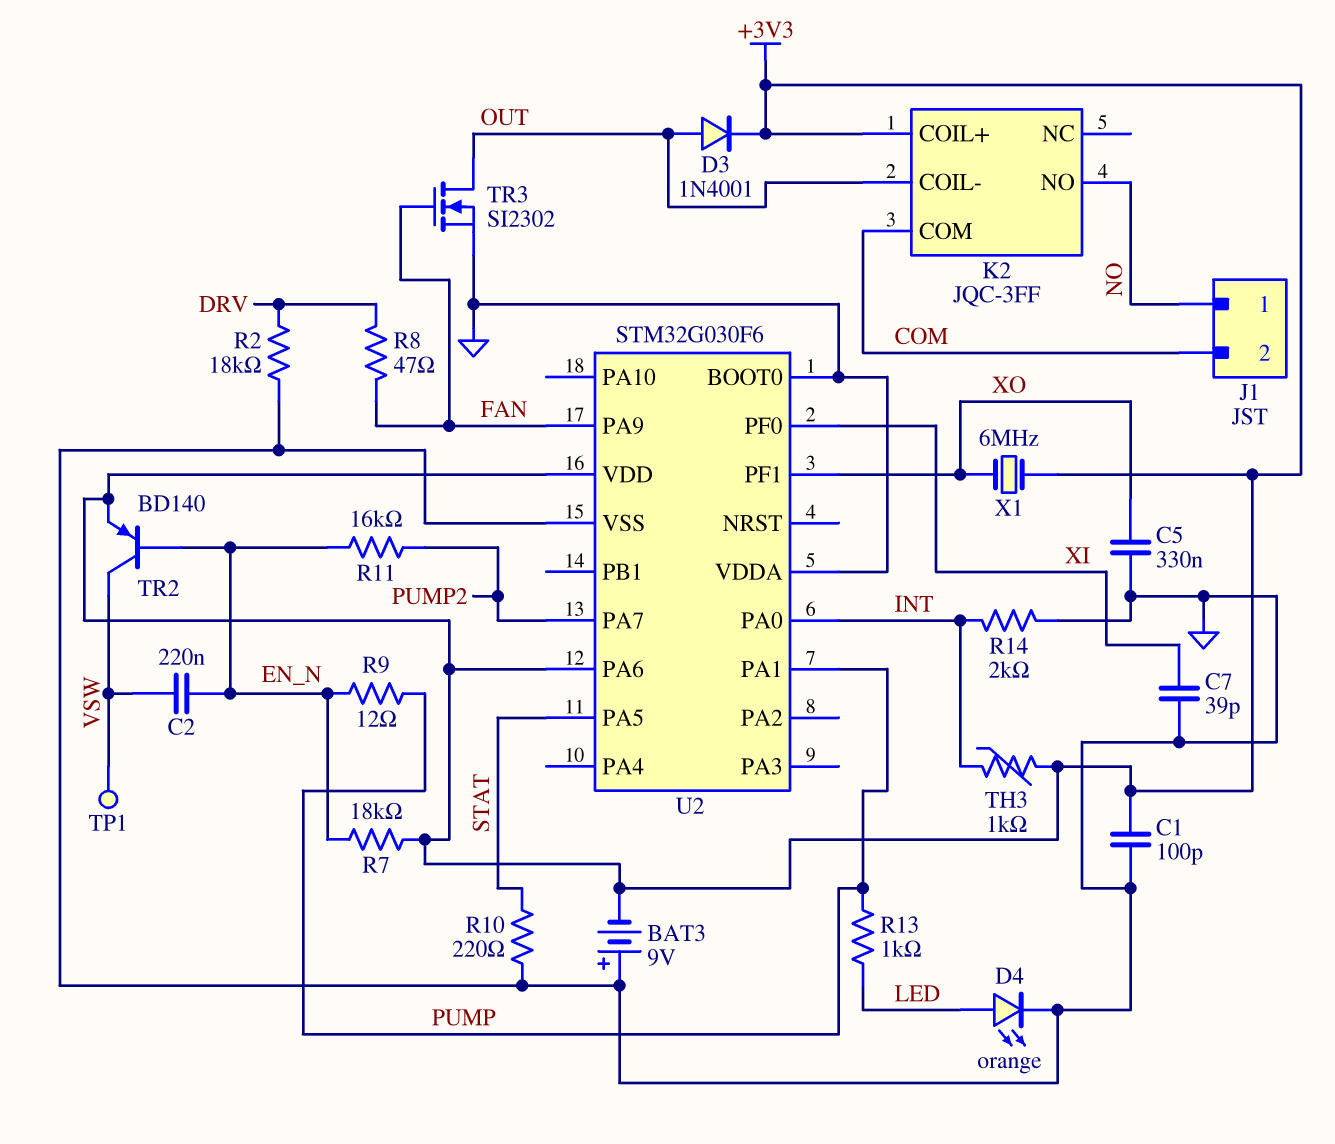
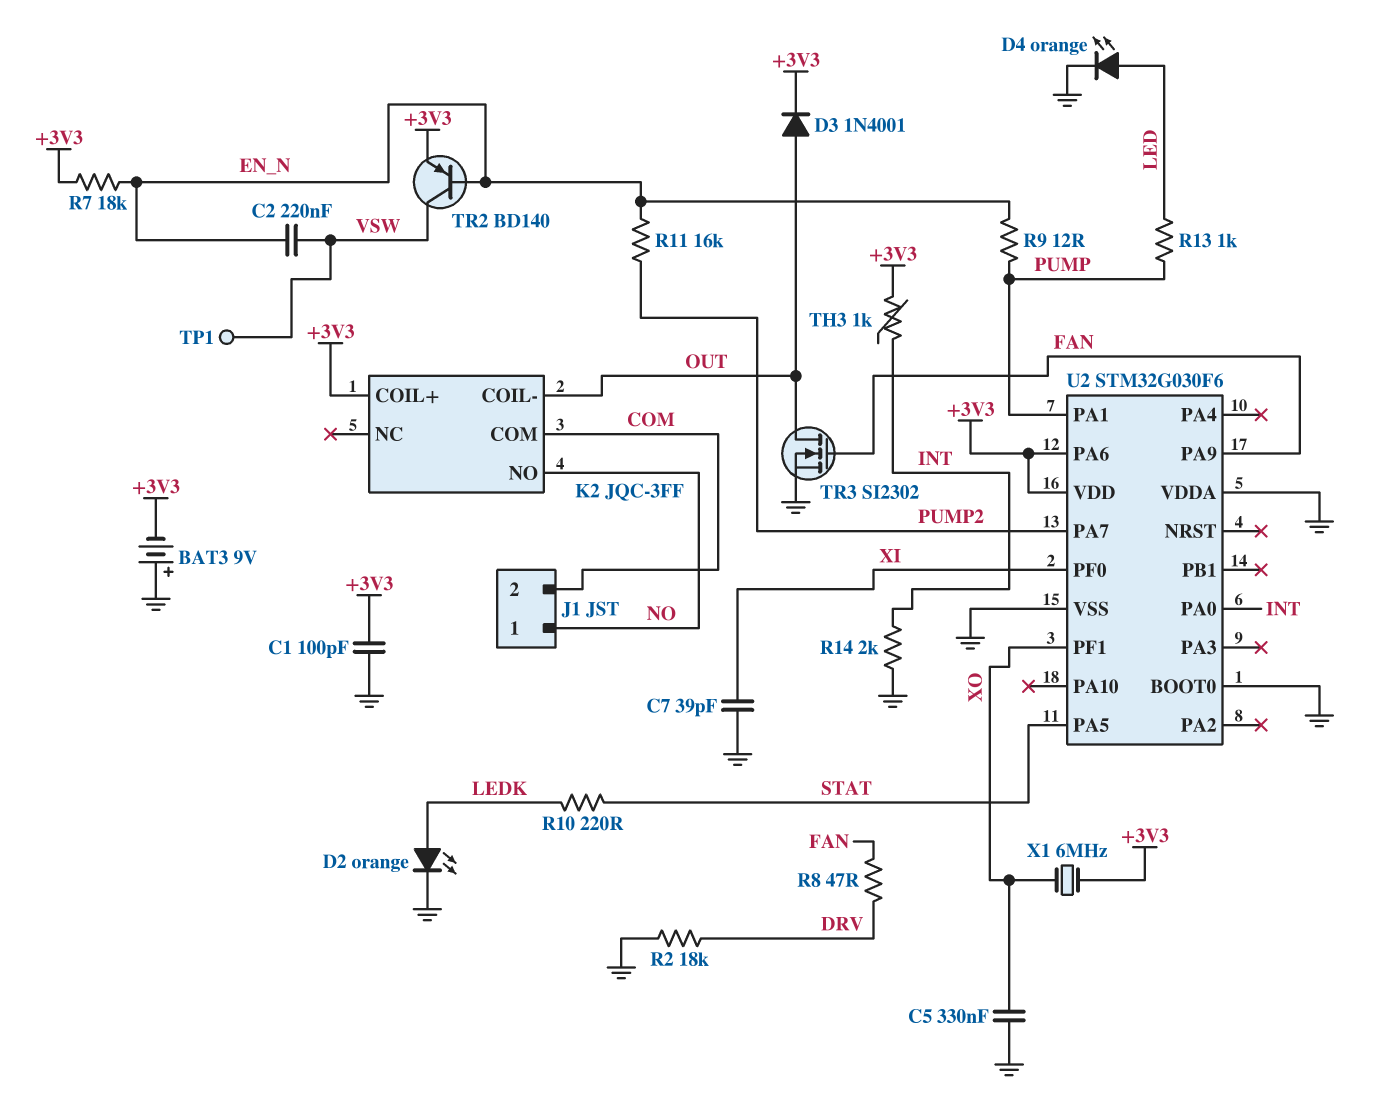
D2: none -> LED orange (A LEDK, K GND)
R10: 220 (GND, STAT) -> 220 (LEDK, STAT)

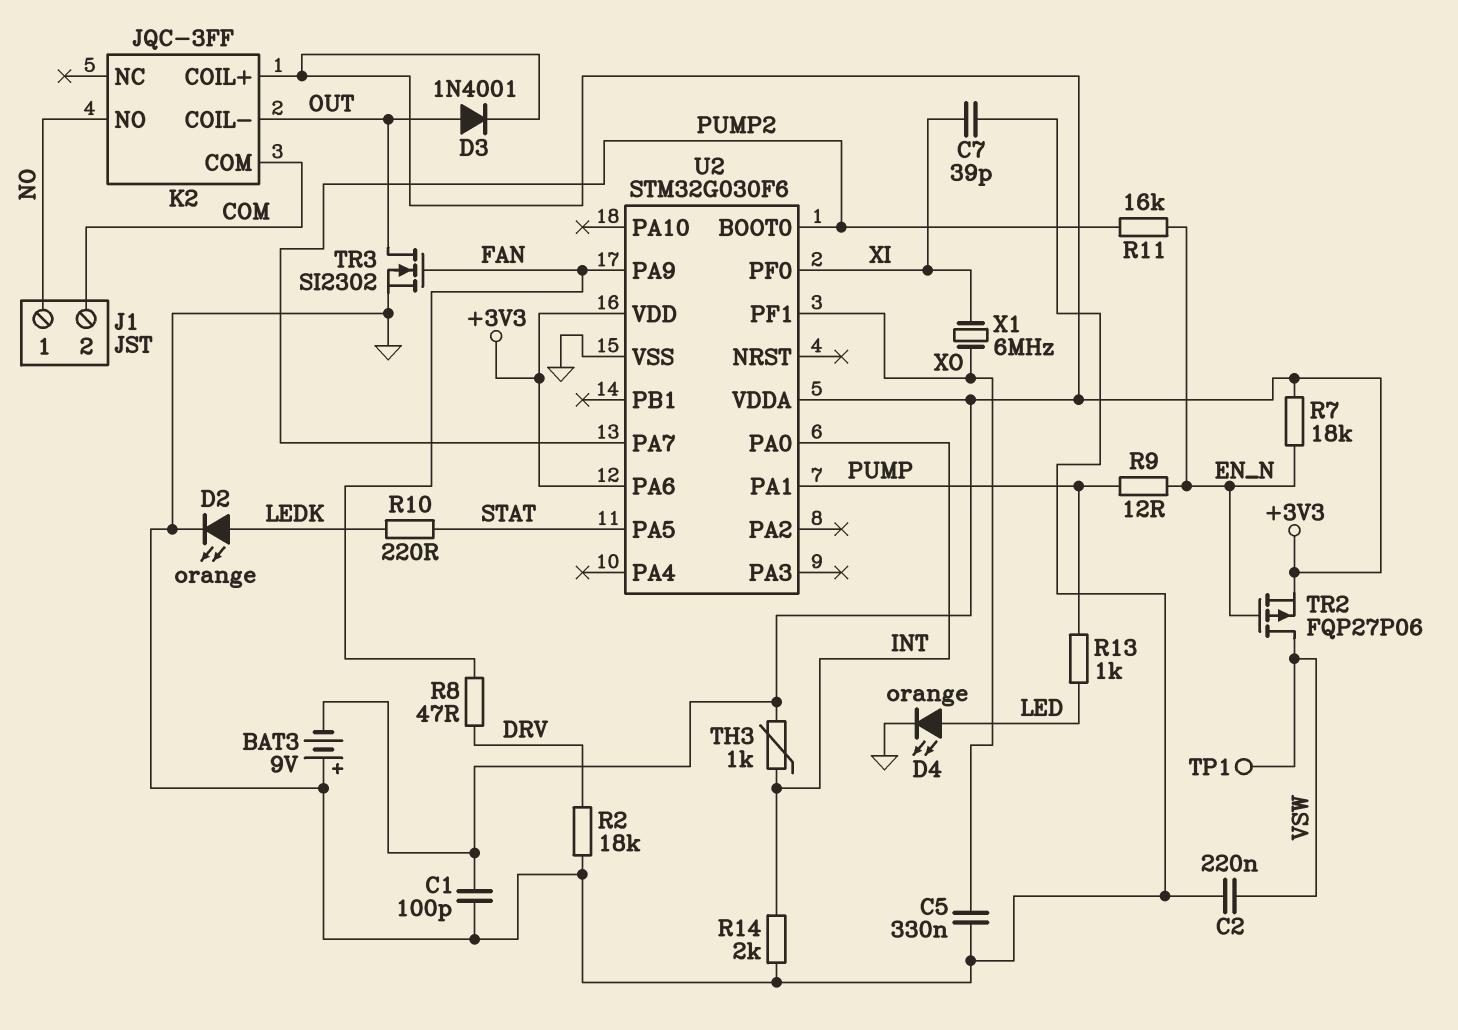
C2: 220nF (EN_N, VSW) -> 220nF (GND, VSW)
TR2: PNP BD140 (B EN_N, C VSW, E +3V3) -> PMOS FQP27P06 (G EN_N, D VSW, S +3V3)
U2 pin BOOT0: GND -> PUMP2
U2 pin VDDA: GND -> +3V3
X1: 6MHz (+3V3, XO) -> 6MHz (XI, XO)

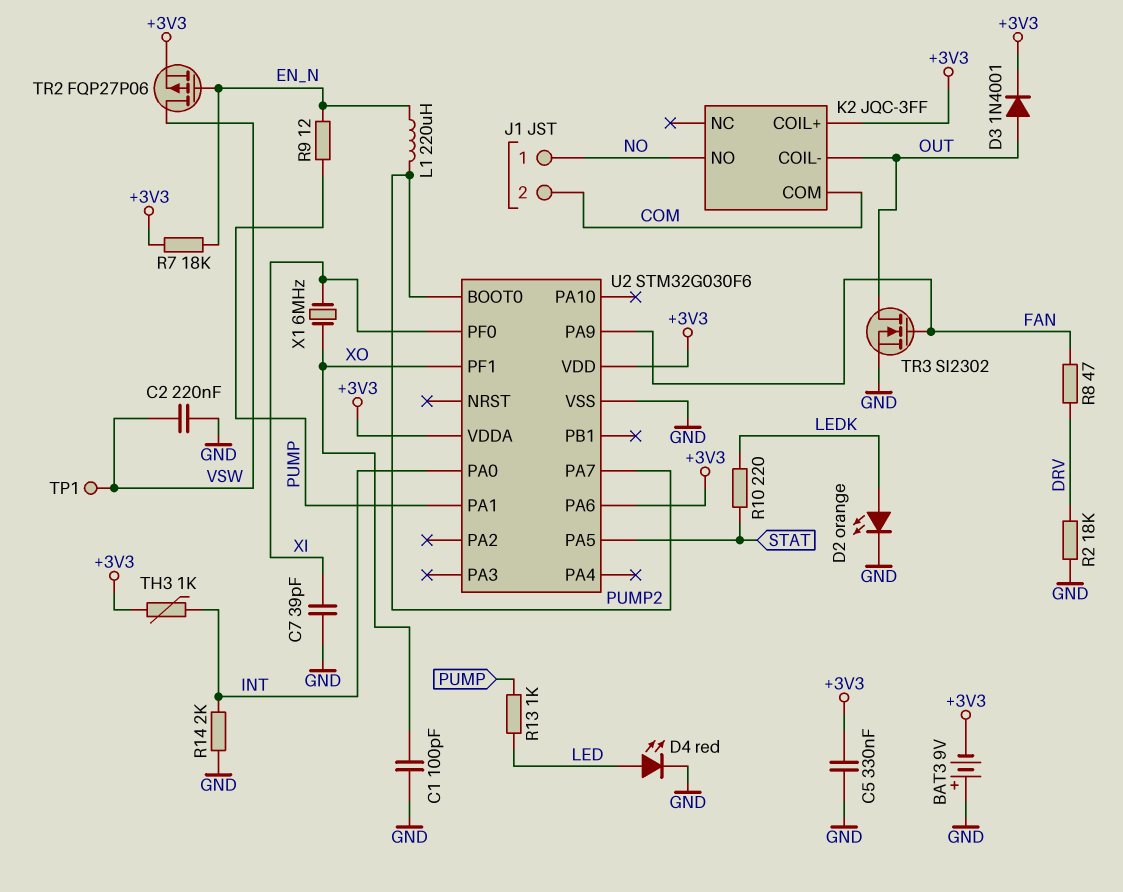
C1: 100pF (+3V3, GND) -> 100pF (GND, XO)
C5: 330nF (GND, XO) -> 330nF (+3V3, GND)
D4: LED orange (A LED, K GND) -> LED red (A LED, K GND)
L1: none -> 220uH (EN_N, PUMP2)
R11: 16k (EN_N, PUMP2) -> none

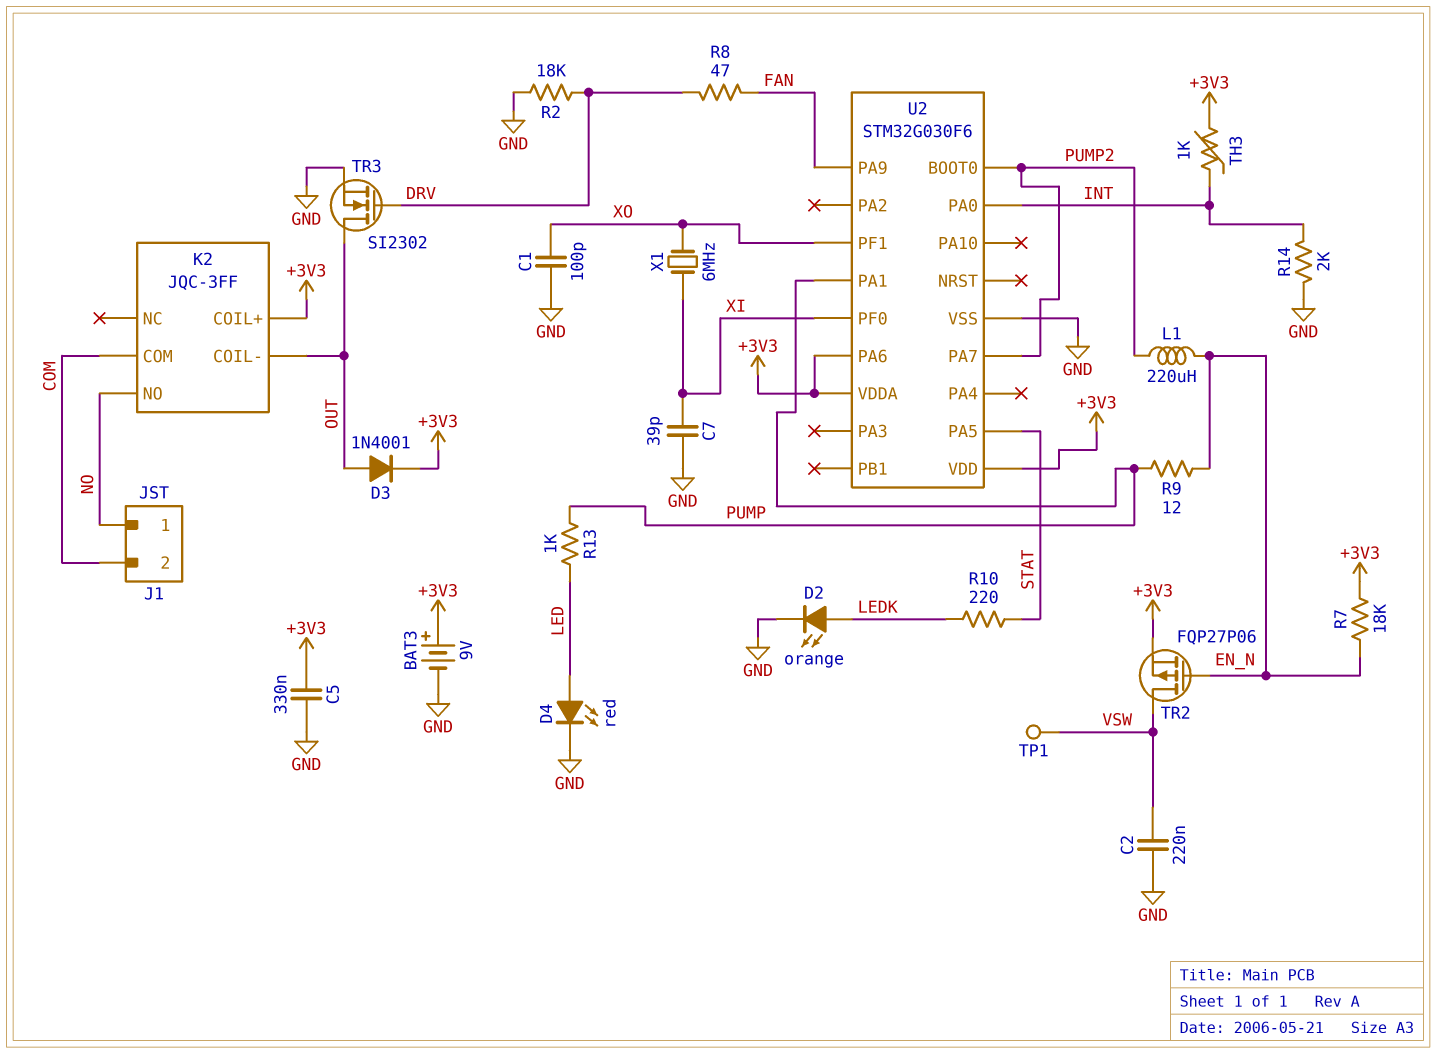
BAT3: 9V (plus GND, minus +3V3) -> 9V (plus +3V3, minus GND)
TR3: NMOS SI2302 (G FAN, D OUT, S GND) -> NMOS SI2302 (G DRV, D OUT, S GND)

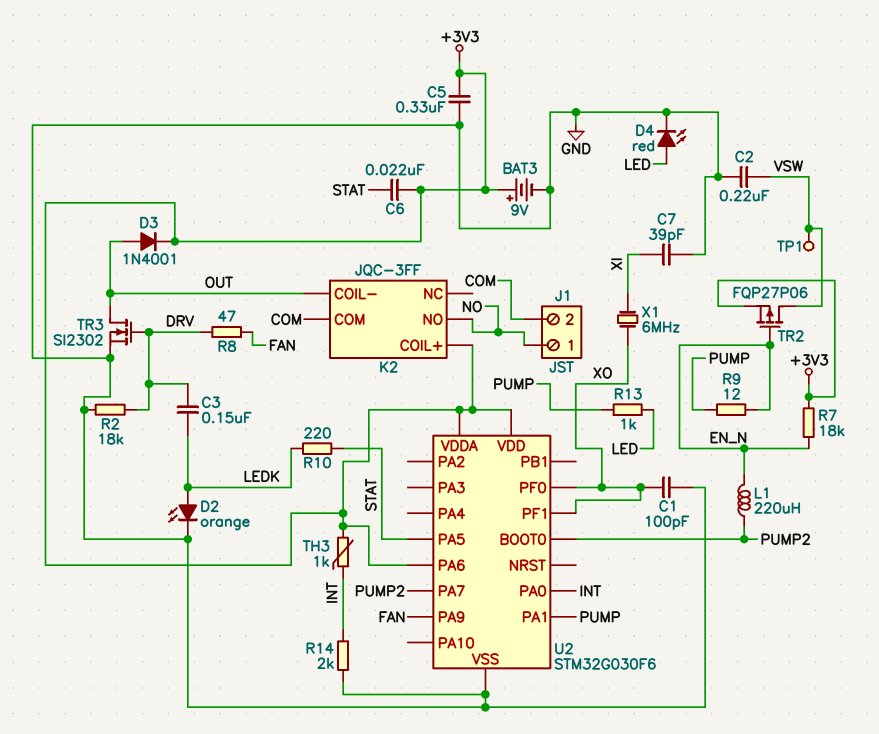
C3: none -> 150nF (DRV, LEDK)
C6: none -> 22nF (+3V3, STAT)
U2 pin PF0: XI -> XO

